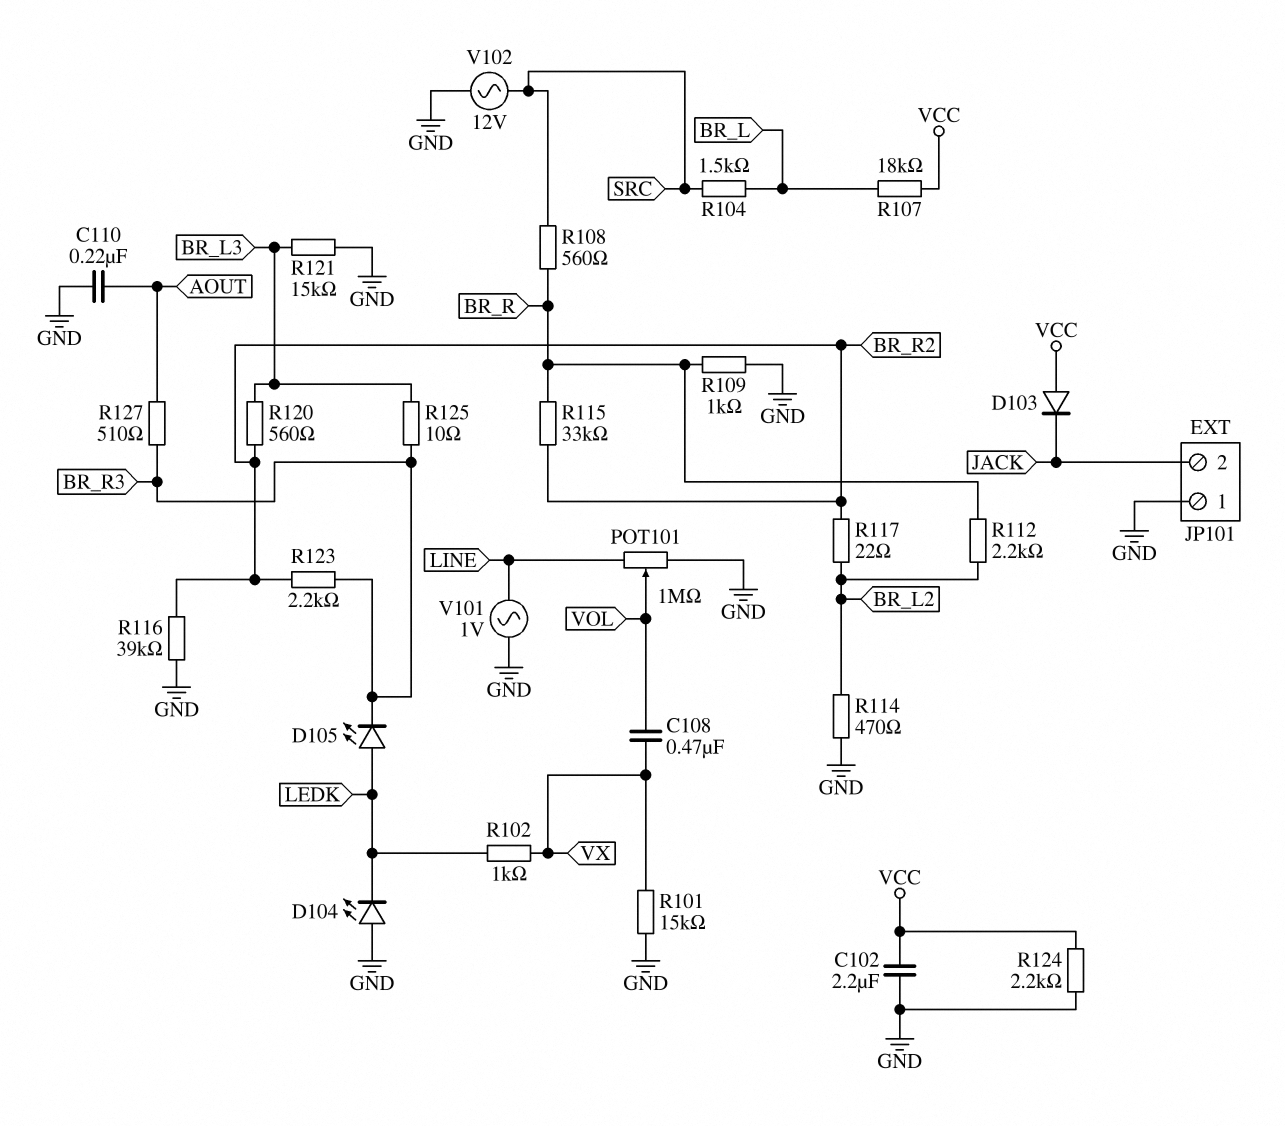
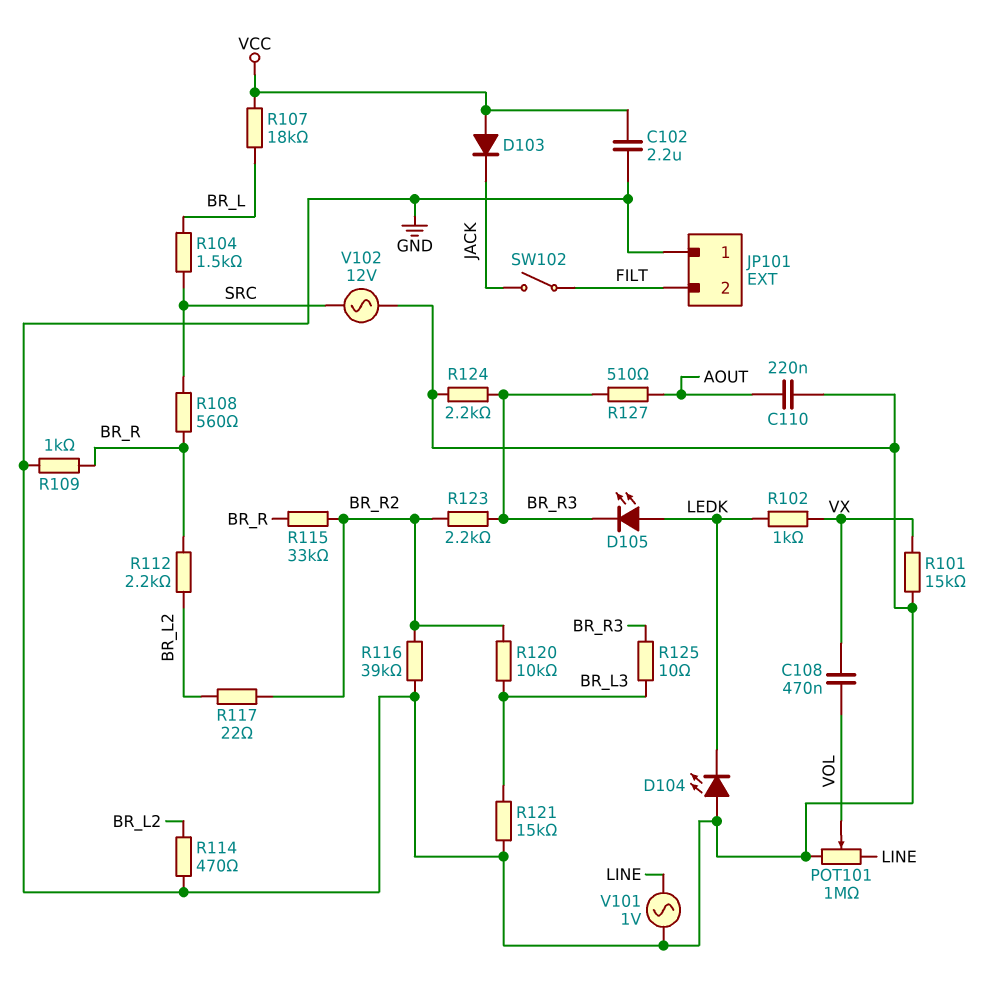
JP101 pin 2: JACK -> FILT
R120: 560 (BR_L3, BR_R2) -> 10k (BR_L3, BR_R2)
R124: 2.2k (GND, VCC) -> 2.2k (BR_R3, GND)
SW102: none -> switch (FILT, JACK)

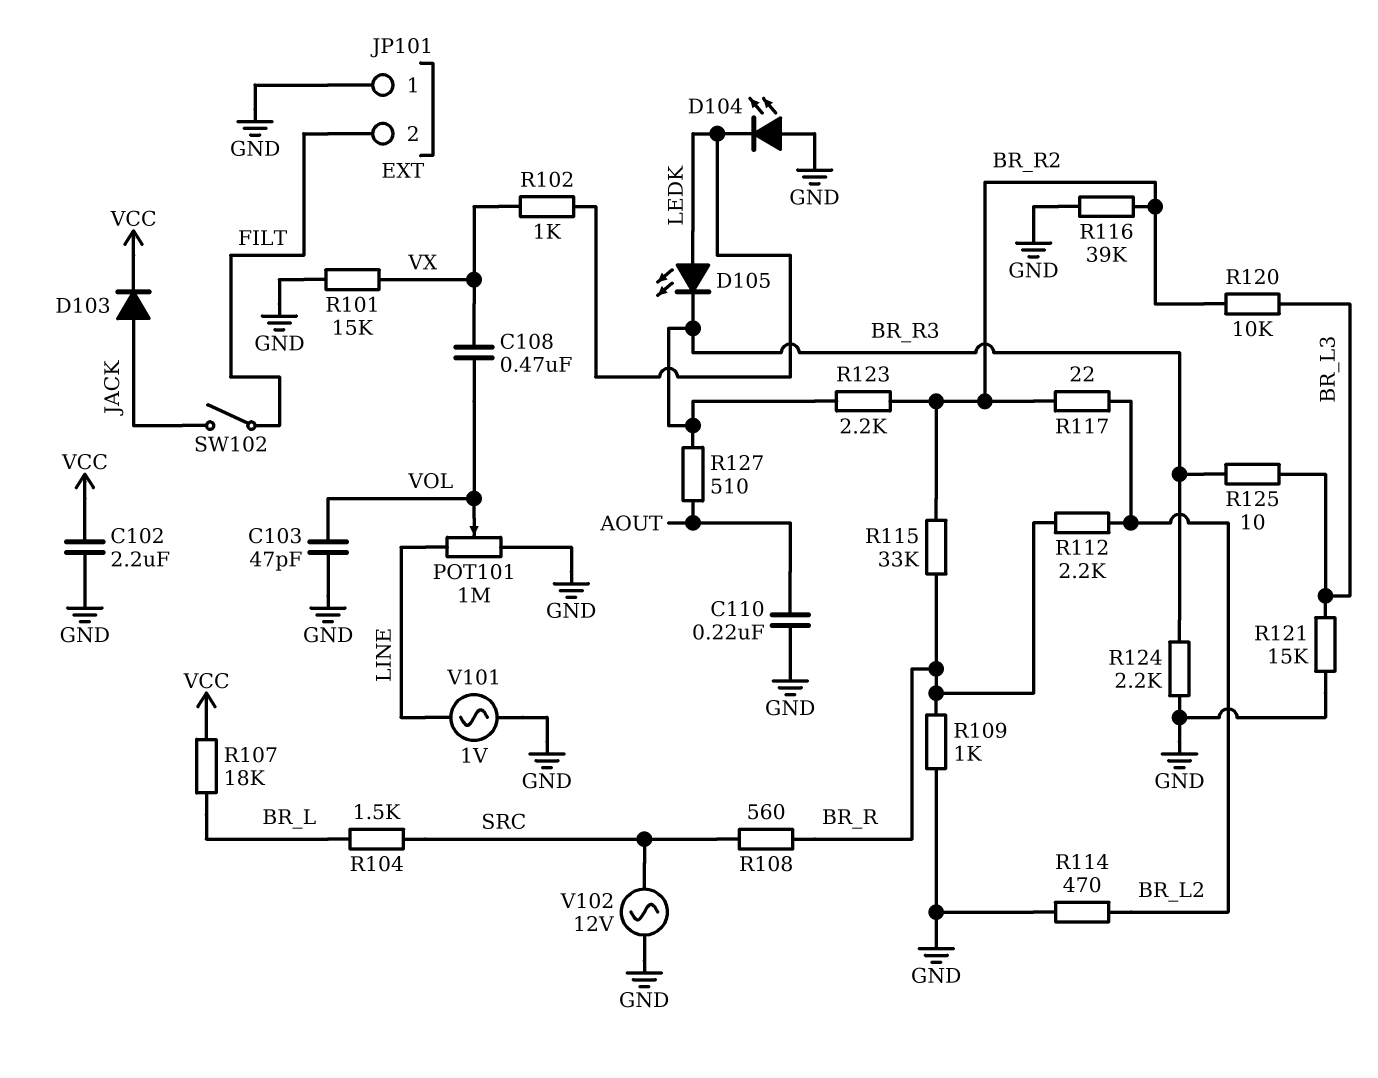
C103: none -> 47pF (GND, VOL)
D103: diode (A VCC, K JACK) -> diode (A JACK, K VCC)

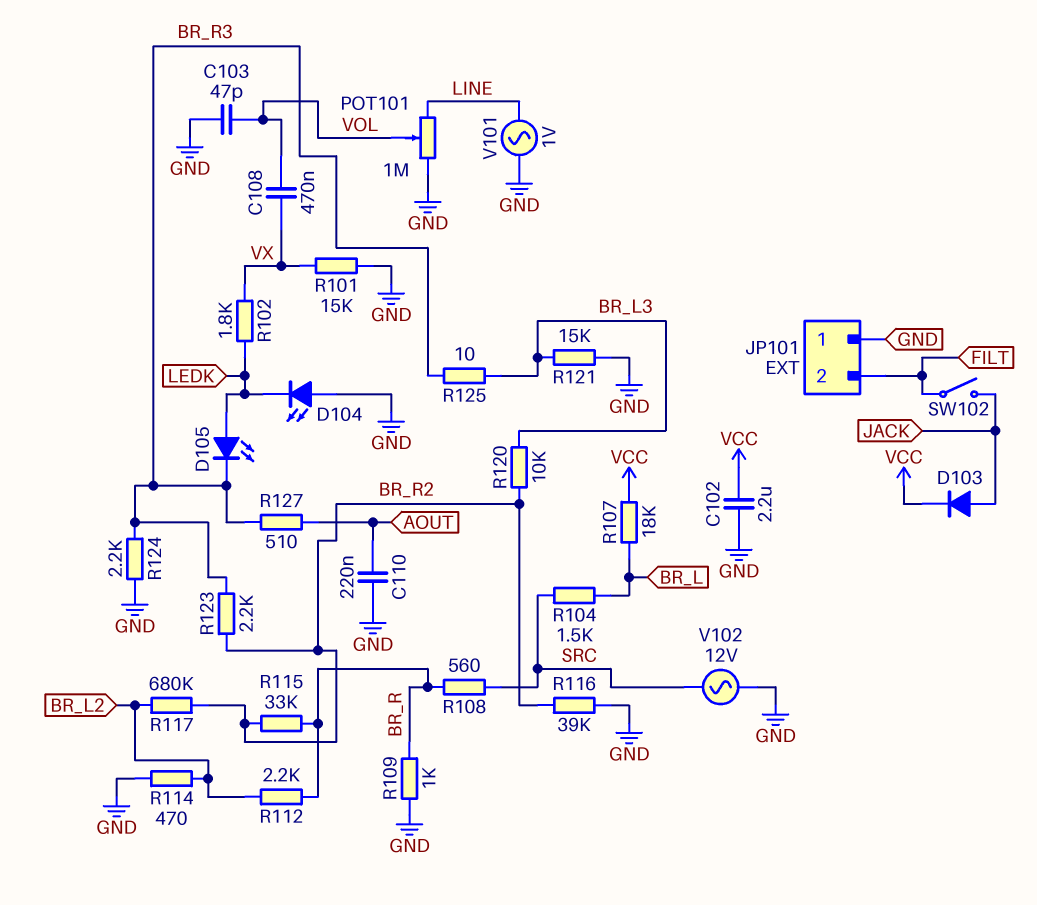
R102: 1k (LEDK, VX) -> 1.8k (LEDK, VX)
R117: 22 (BR_L2, BR_R2) -> 680k (BR_L2, BR_R2)

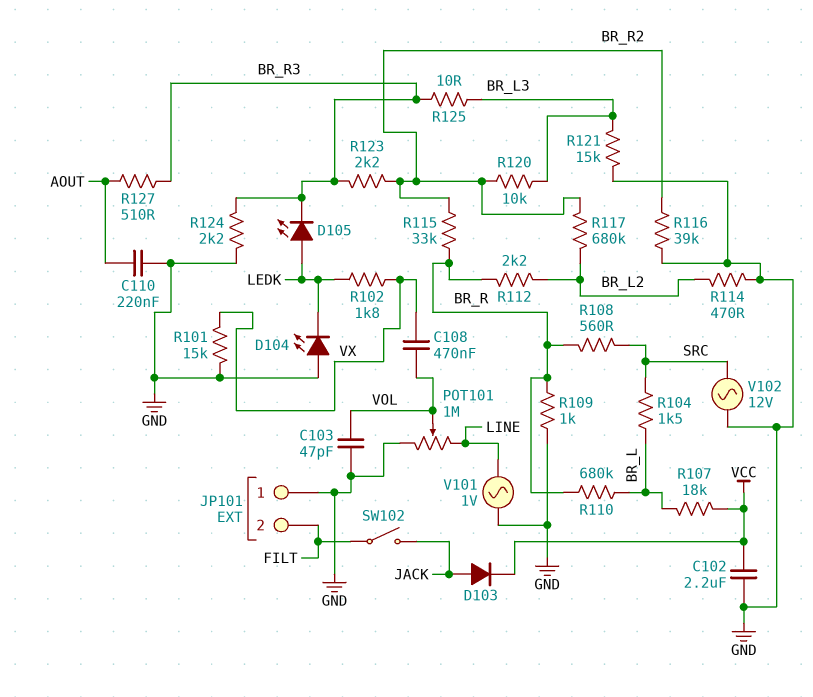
R110: none -> 680k (BR_L, BR_R)

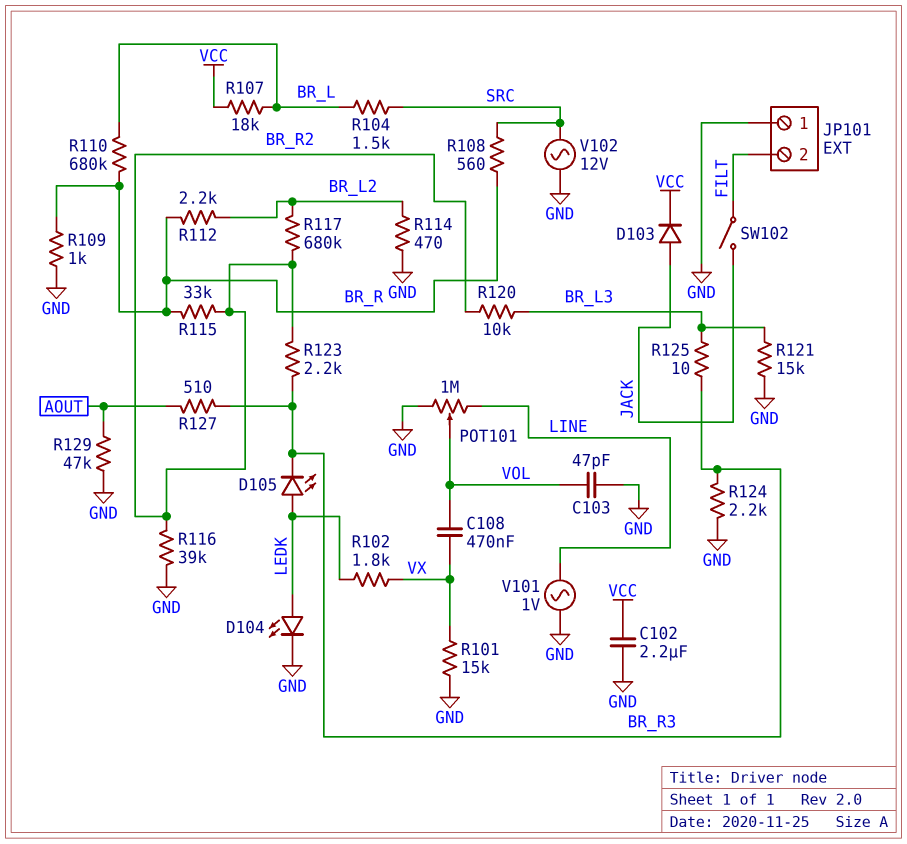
C110: 220nF (AOUT, GND) -> none
D104: LED (A GND, K LEDK) -> LED (A LEDK, K GND)
R129: none -> 47k (AOUT, GND)

